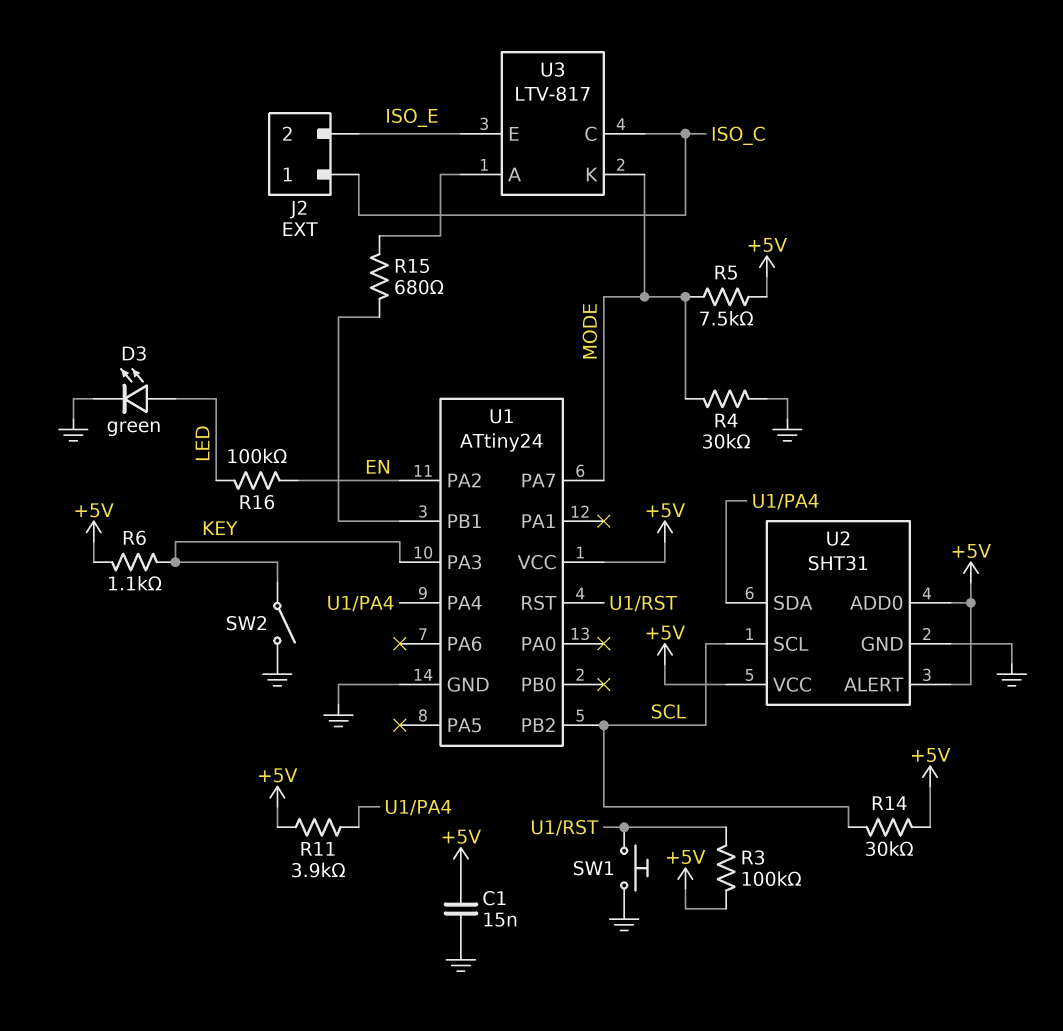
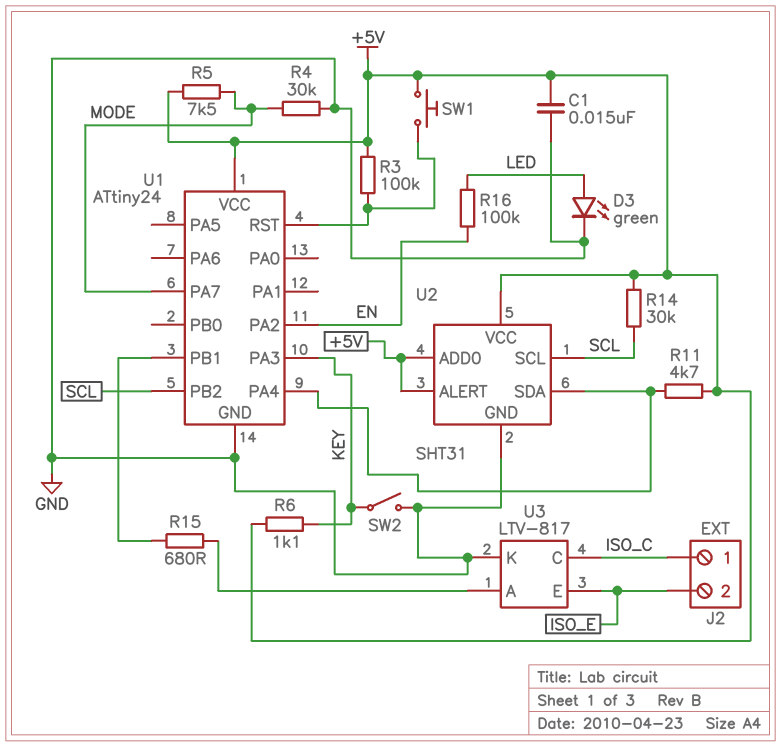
R11: 3.9k (+5V, U1/PA4) -> 4.7k (+5V, U1/PA4)
SW1: button (GND, U1/RST) -> button (+5V, U1/RST)
U3 pin K: MODE -> GND

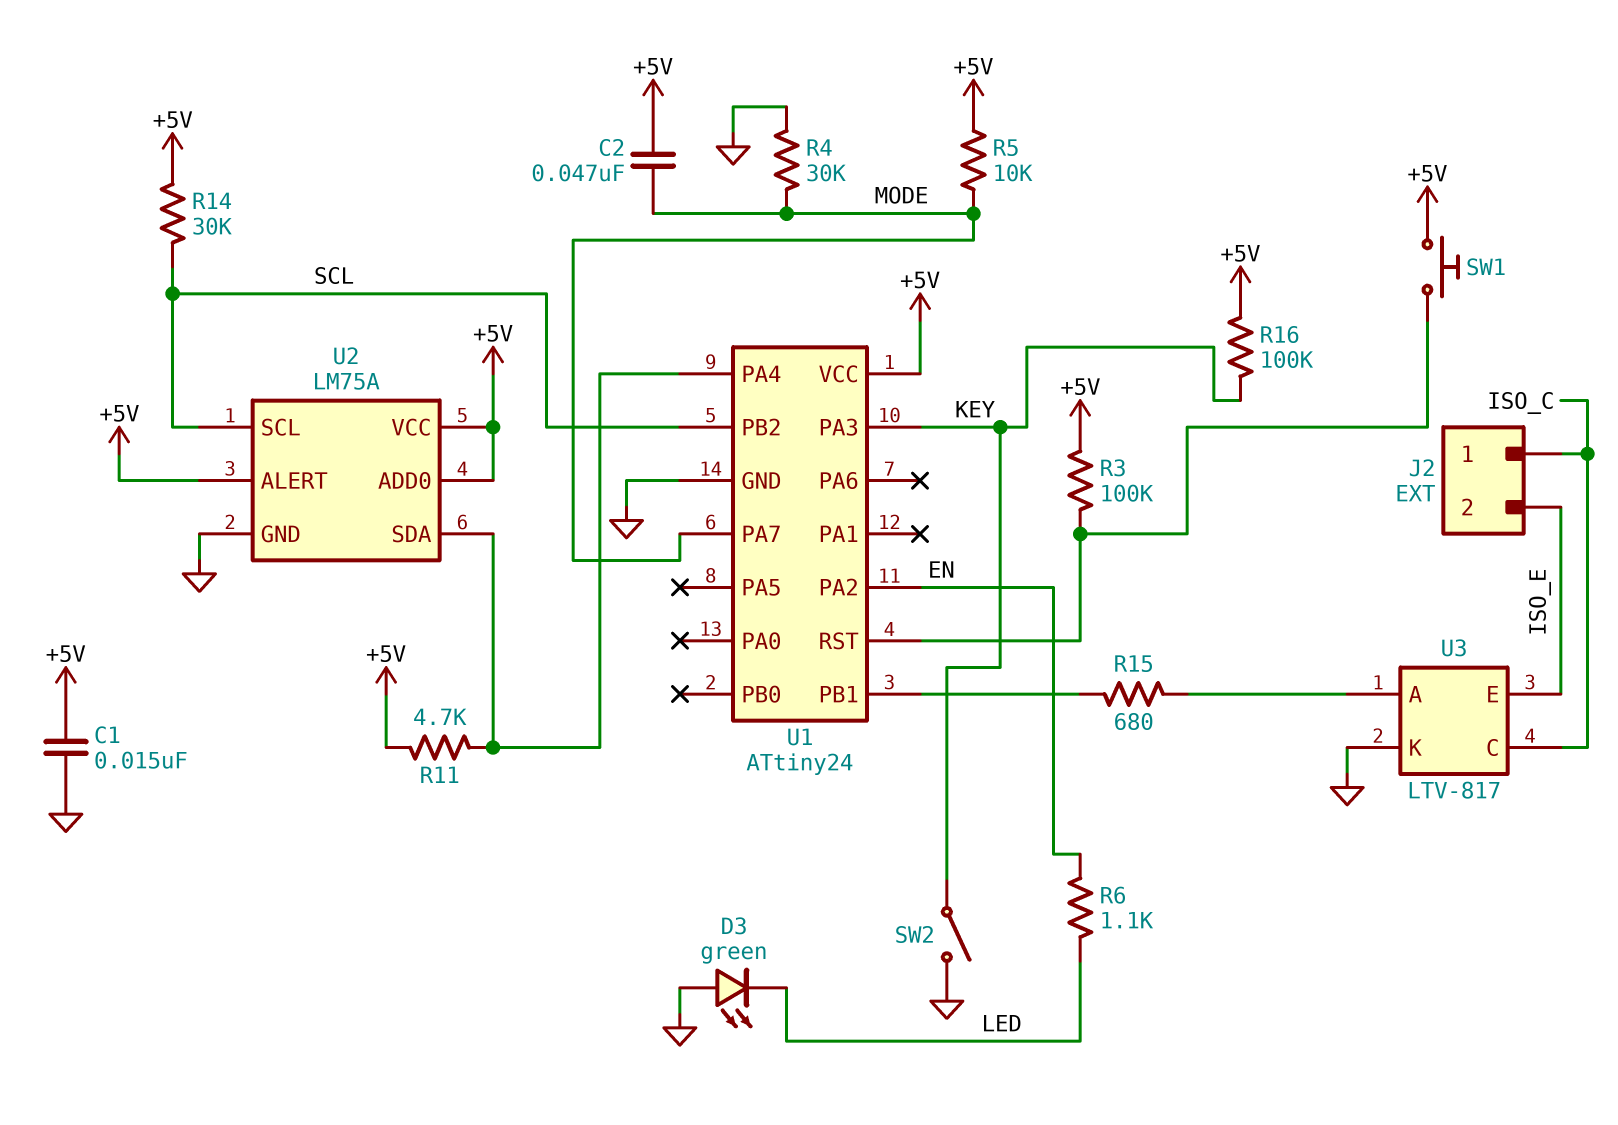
C2: none -> 47nF (+5V, MODE)
D3: LED green (A LED, K GND) -> LED green (A GND, K LED)
R5: 7.5k (+5V, MODE) -> 10k (+5V, MODE)
R6: 1.1k (+5V, KEY) -> 1.1k (EN, LED)
R16: 100k (EN, LED) -> 100k (+5V, KEY)
U2: SHT31 -> LM75A

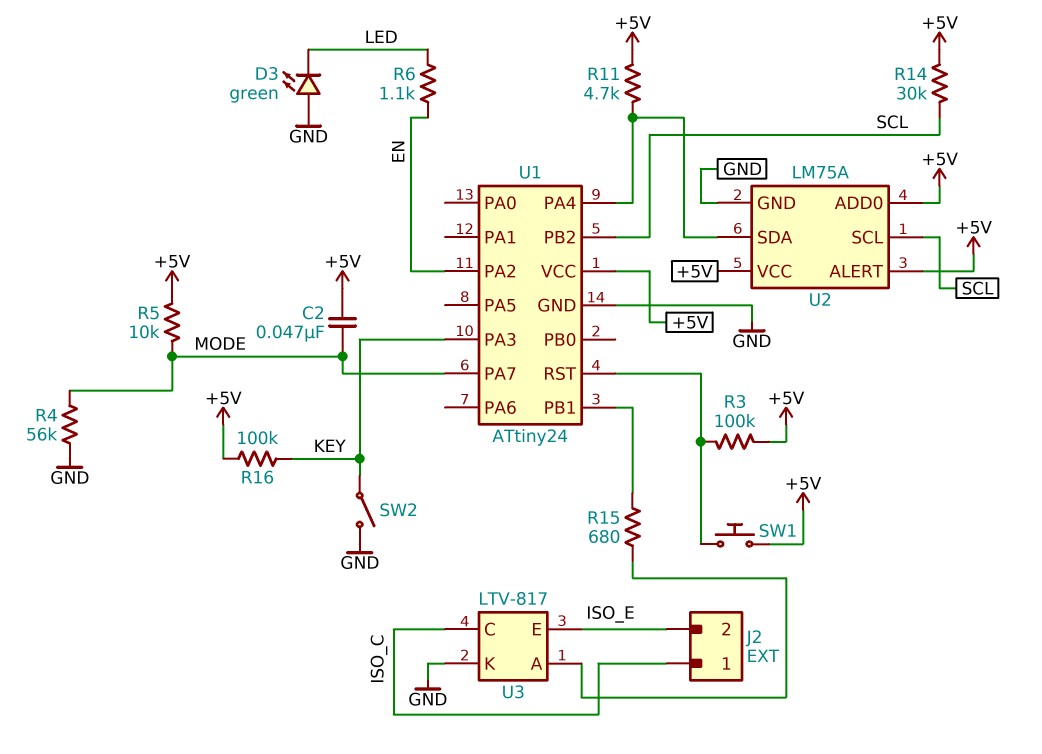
C1: 15nF (+5V, GND) -> none
R4: 30k (GND, MODE) -> 56k (GND, MODE)

